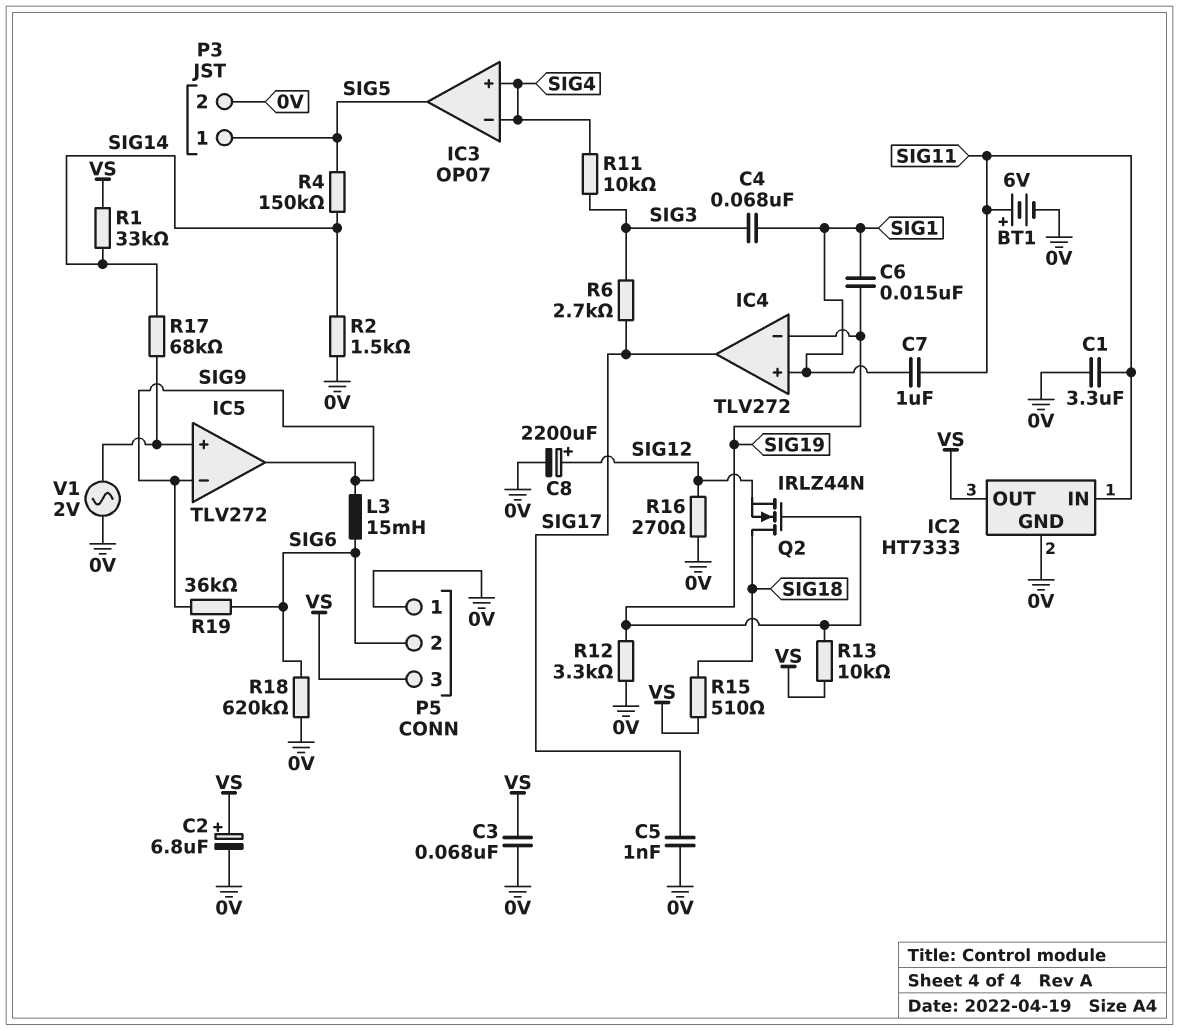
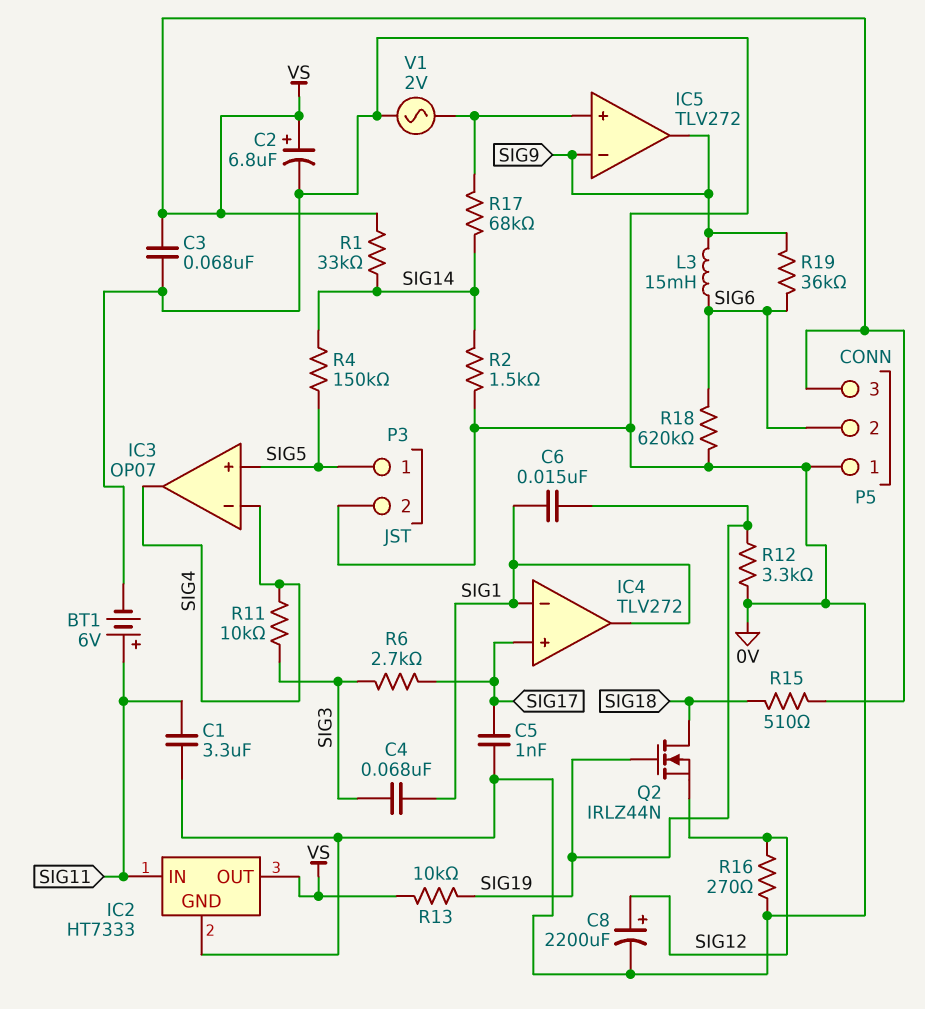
C7: 1uF (SIG1, SIG11) -> none
IC3 pin in+: SIG4 -> SIG5
IC3 pin out: SIG5 -> SIG4
IC4 pin in+: SIG1 -> SIG17
IC4 pin in-: SIG19 -> SIG1
IC4 pin out: SIG17 -> SIG1

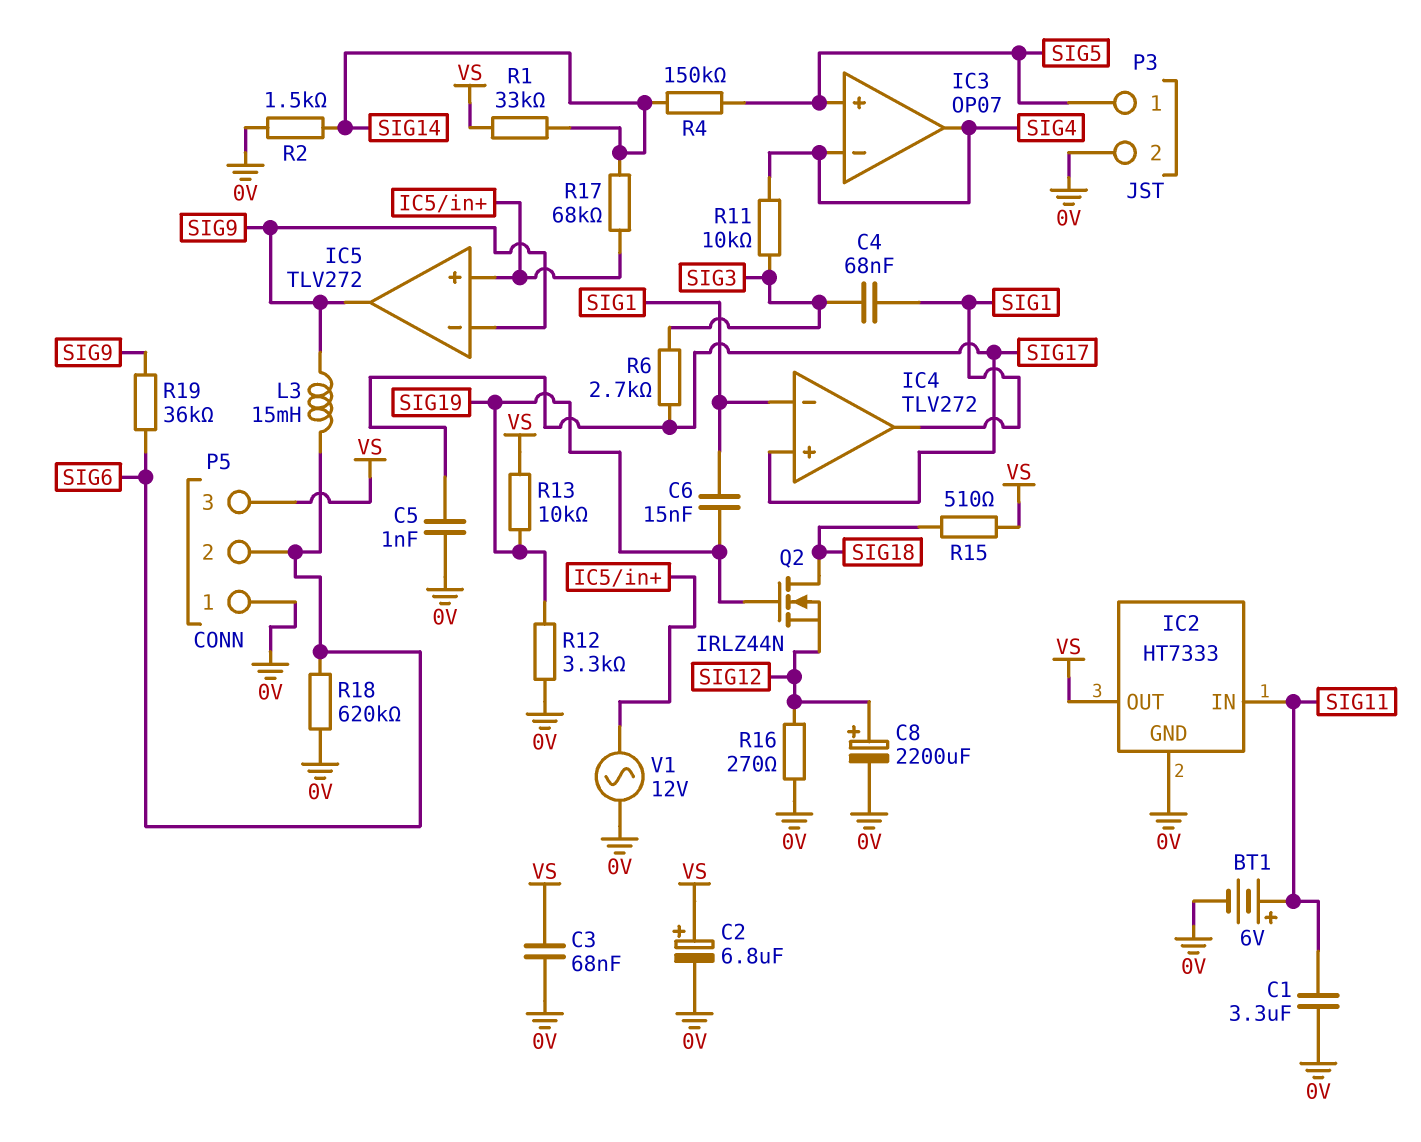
V1: AC 2V (0V, IC5/in+) -> AC 12V (0V, IC5/in+)

